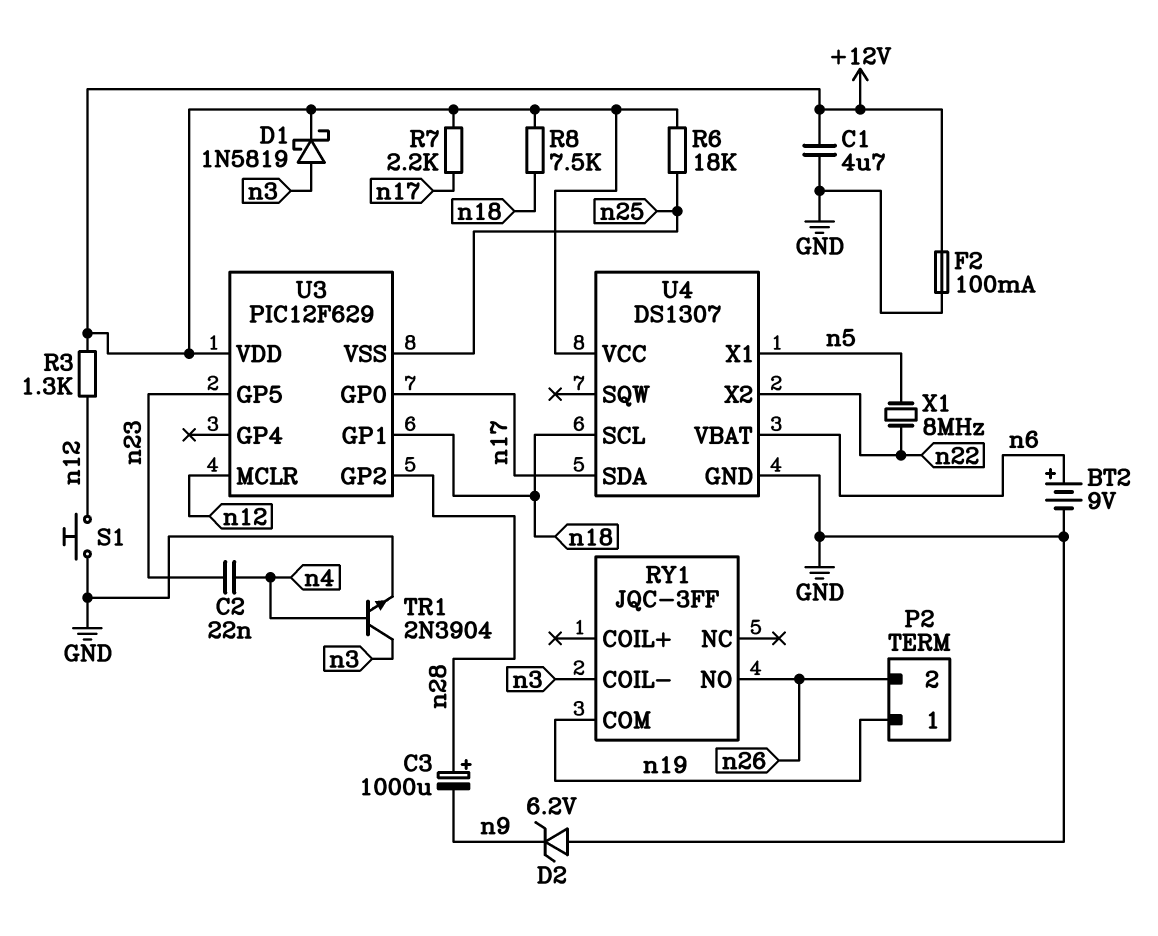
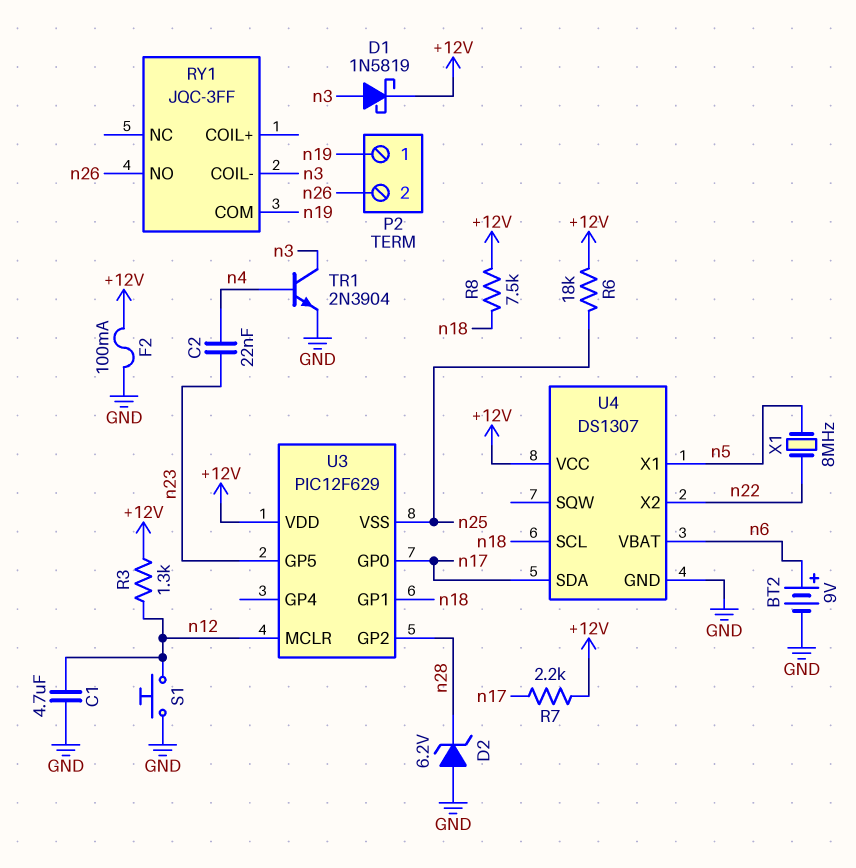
C1: 4.7uF (+12V, GND) -> 4.7uF (GND, n12)
C3: 1000uF (plus n28, minus n9) -> none
D2: zener 6.2V (A GND, K n9) -> zener 6.2V (A GND, K n28)

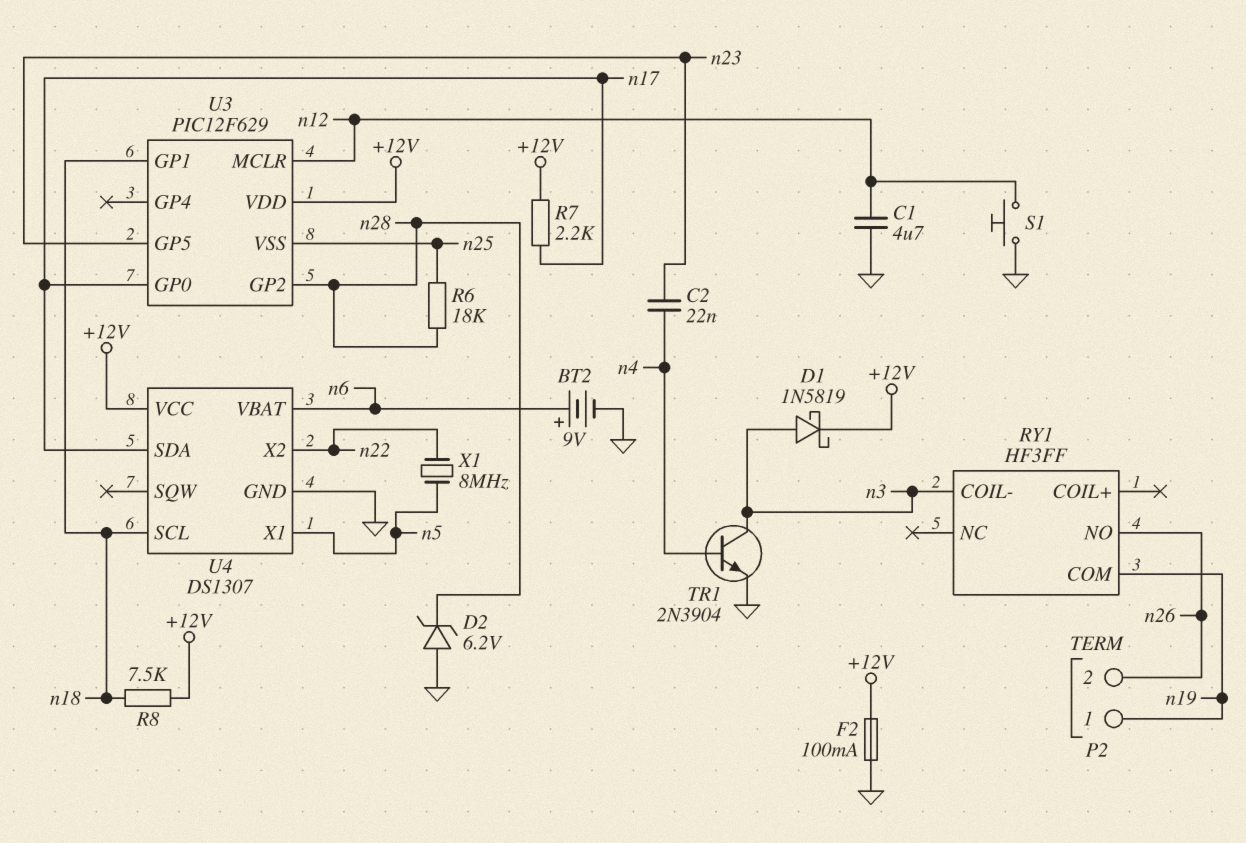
R3: 1.3k (+12V, n12) -> none
R6: 18k (+12V, n25) -> 18k (n25, n28)
RY1: JQC-3FF -> HF3FF

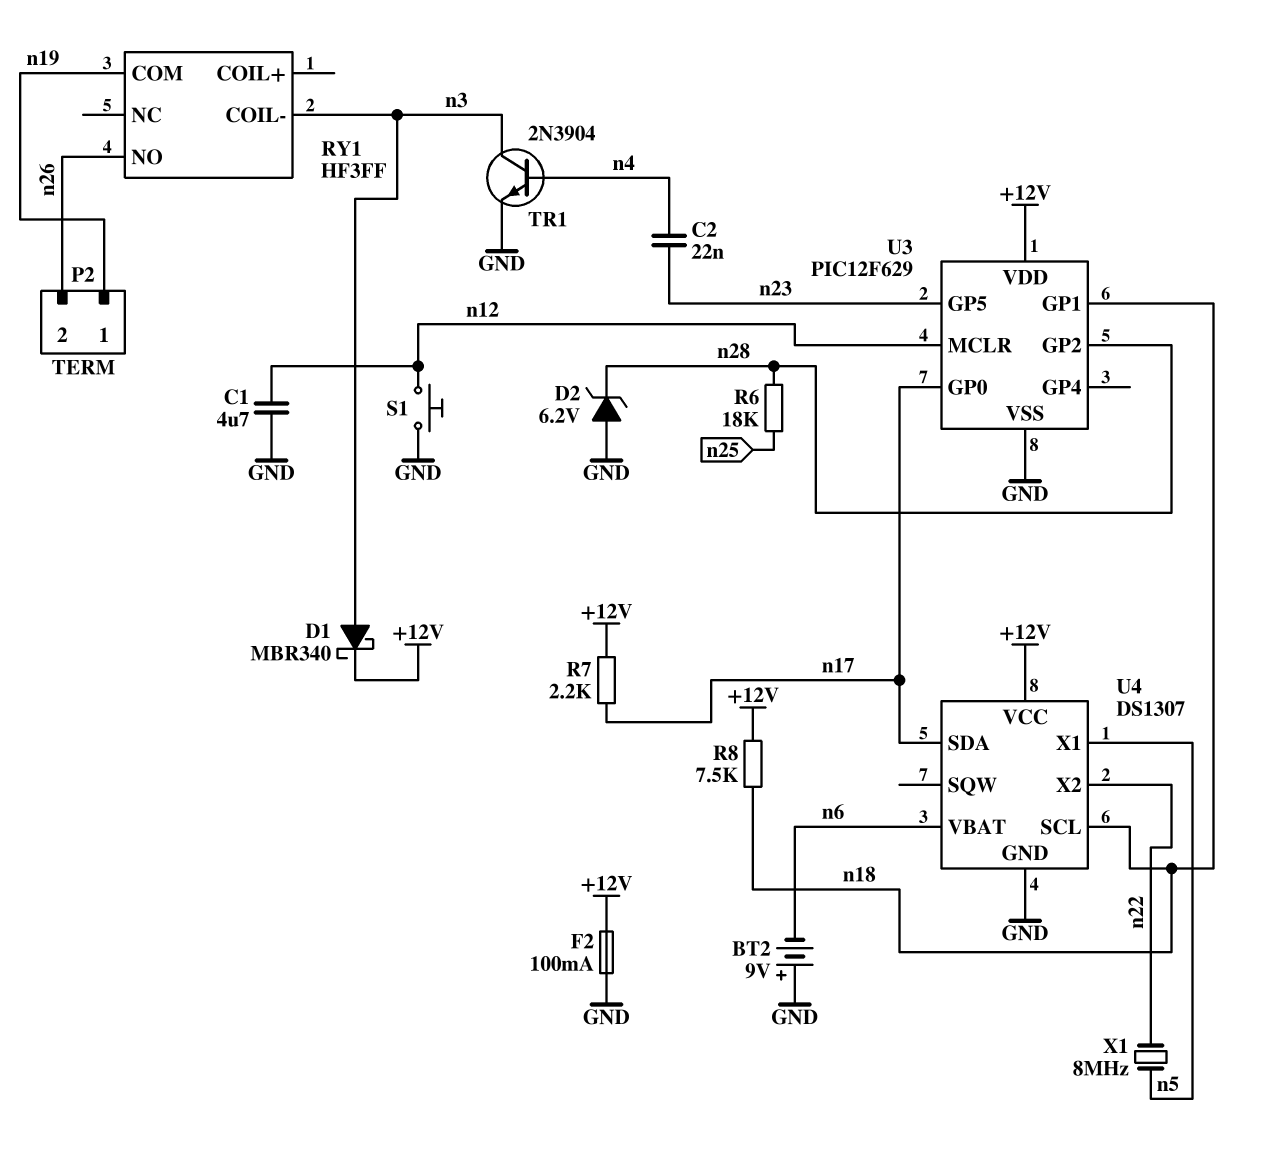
BT2: 9V (plus n6, minus GND) -> 9V (plus GND, minus n6)
D1: schottky 1N5819 (A n3, K +12V) -> schottky MBR340 (A n3, K +12V)
U3 pin VSS: n25 -> GND

